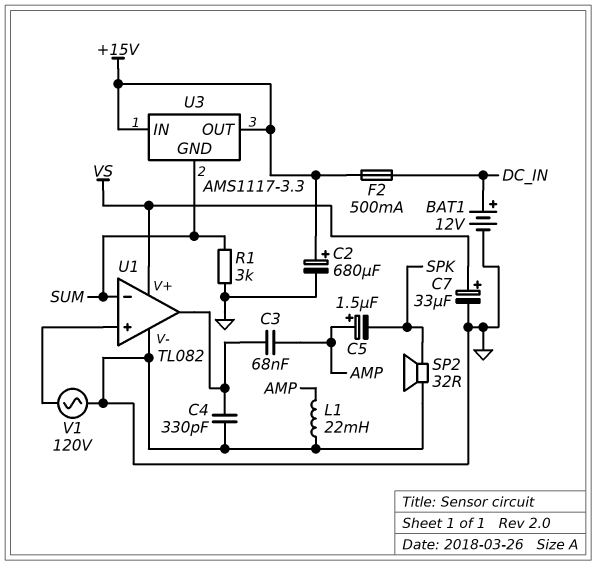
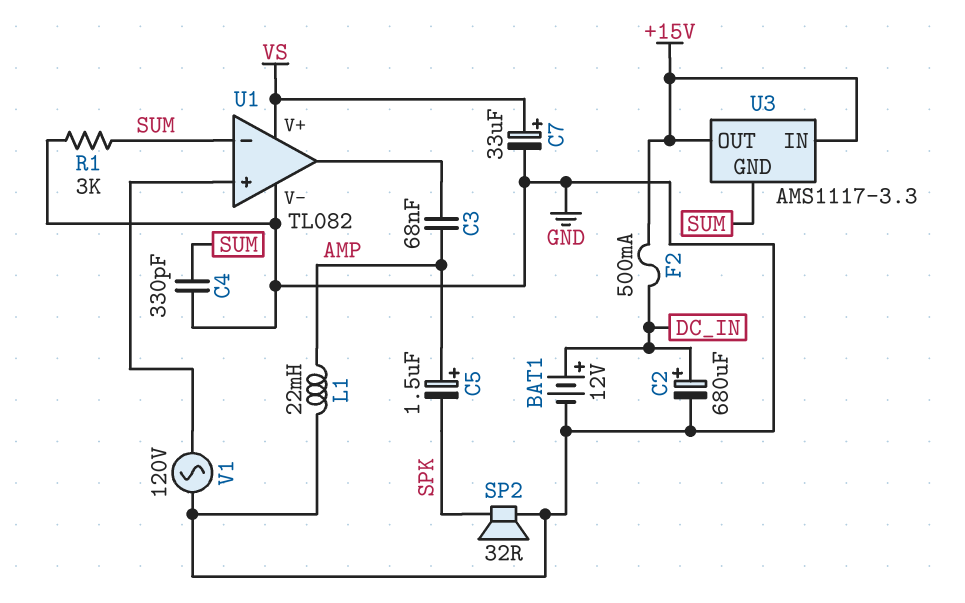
C2: 680uF (plus +15V, minus GND) -> 680uF (plus DC_IN, minus GND)
C4: 330pF (GND, U1/out) -> 330pF (GND, SUM)

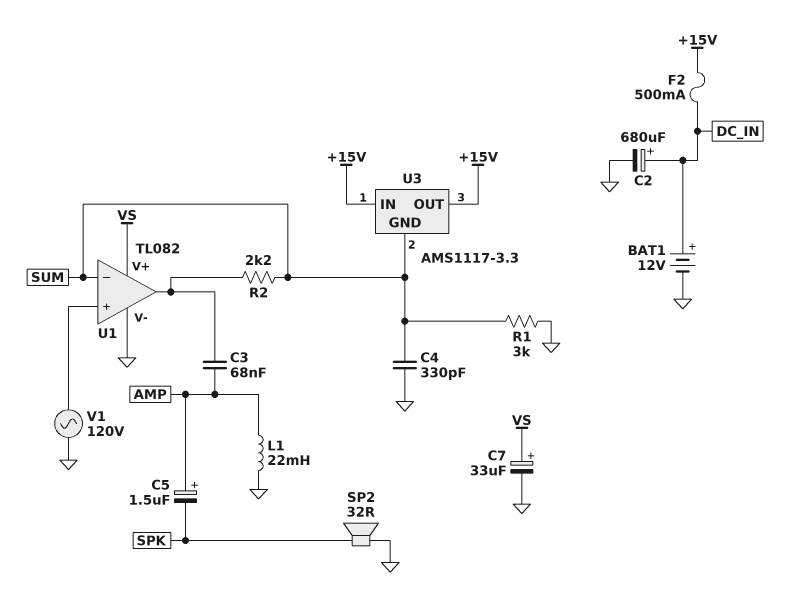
R2: none -> 2.2k (SUM, U1/out)

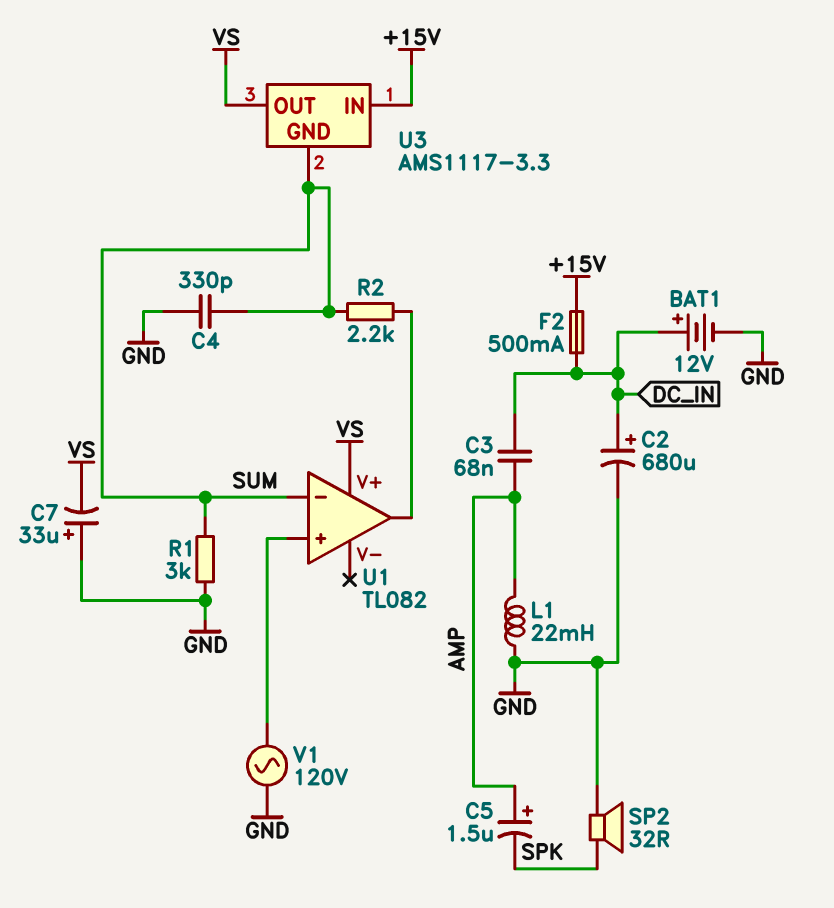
C3: 68nF (AMP, U1/out) -> 68nF (AMP, DC_IN)
C7: 33uF (plus VS, minus GND) -> 33uF (plus GND, minus VS)
U1 pin V-: GND -> none
U3 pin OUT: +15V -> VS

